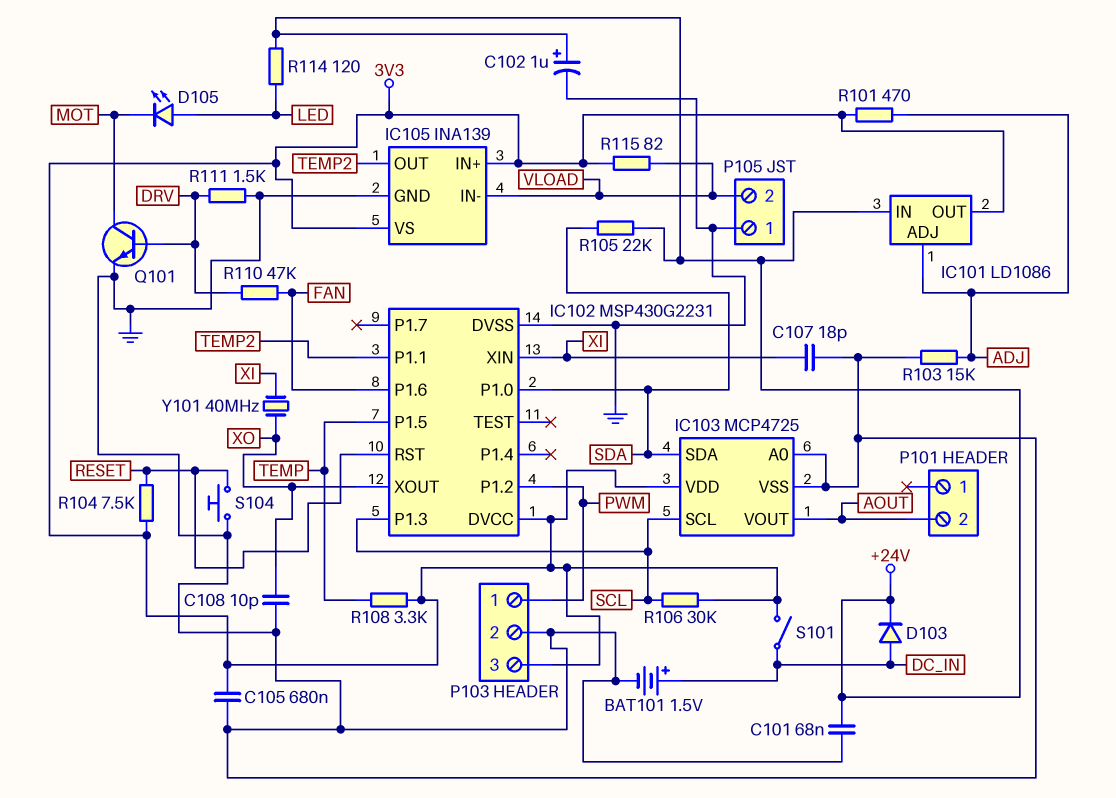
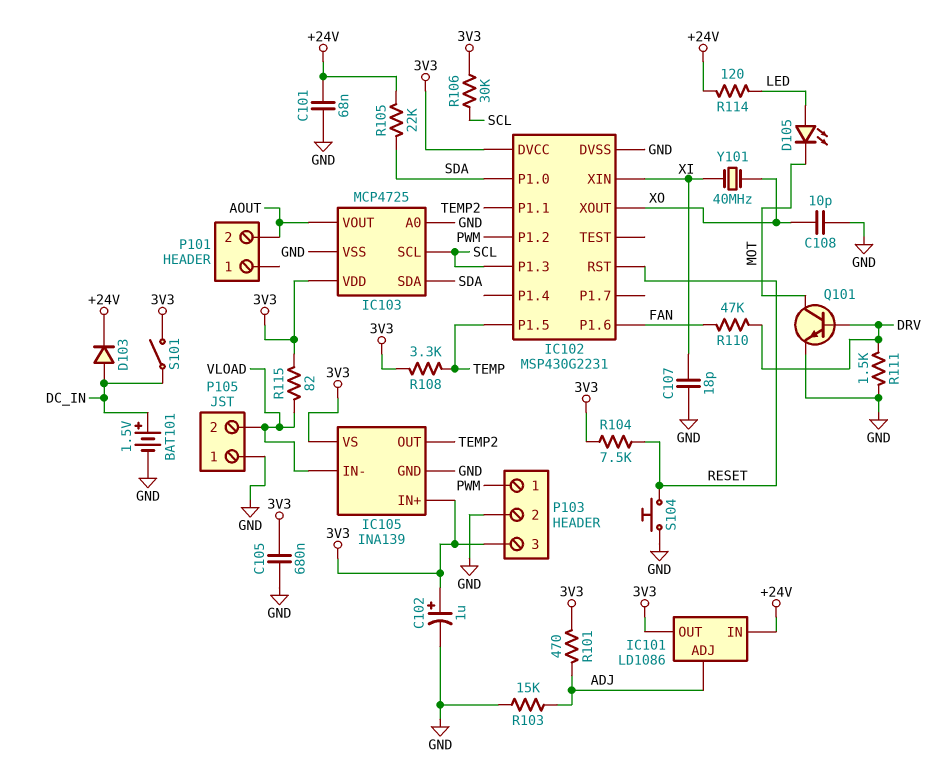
C102: 1uF (plus +24V, minus GND) -> 1uF (plus 3V3, minus GND)

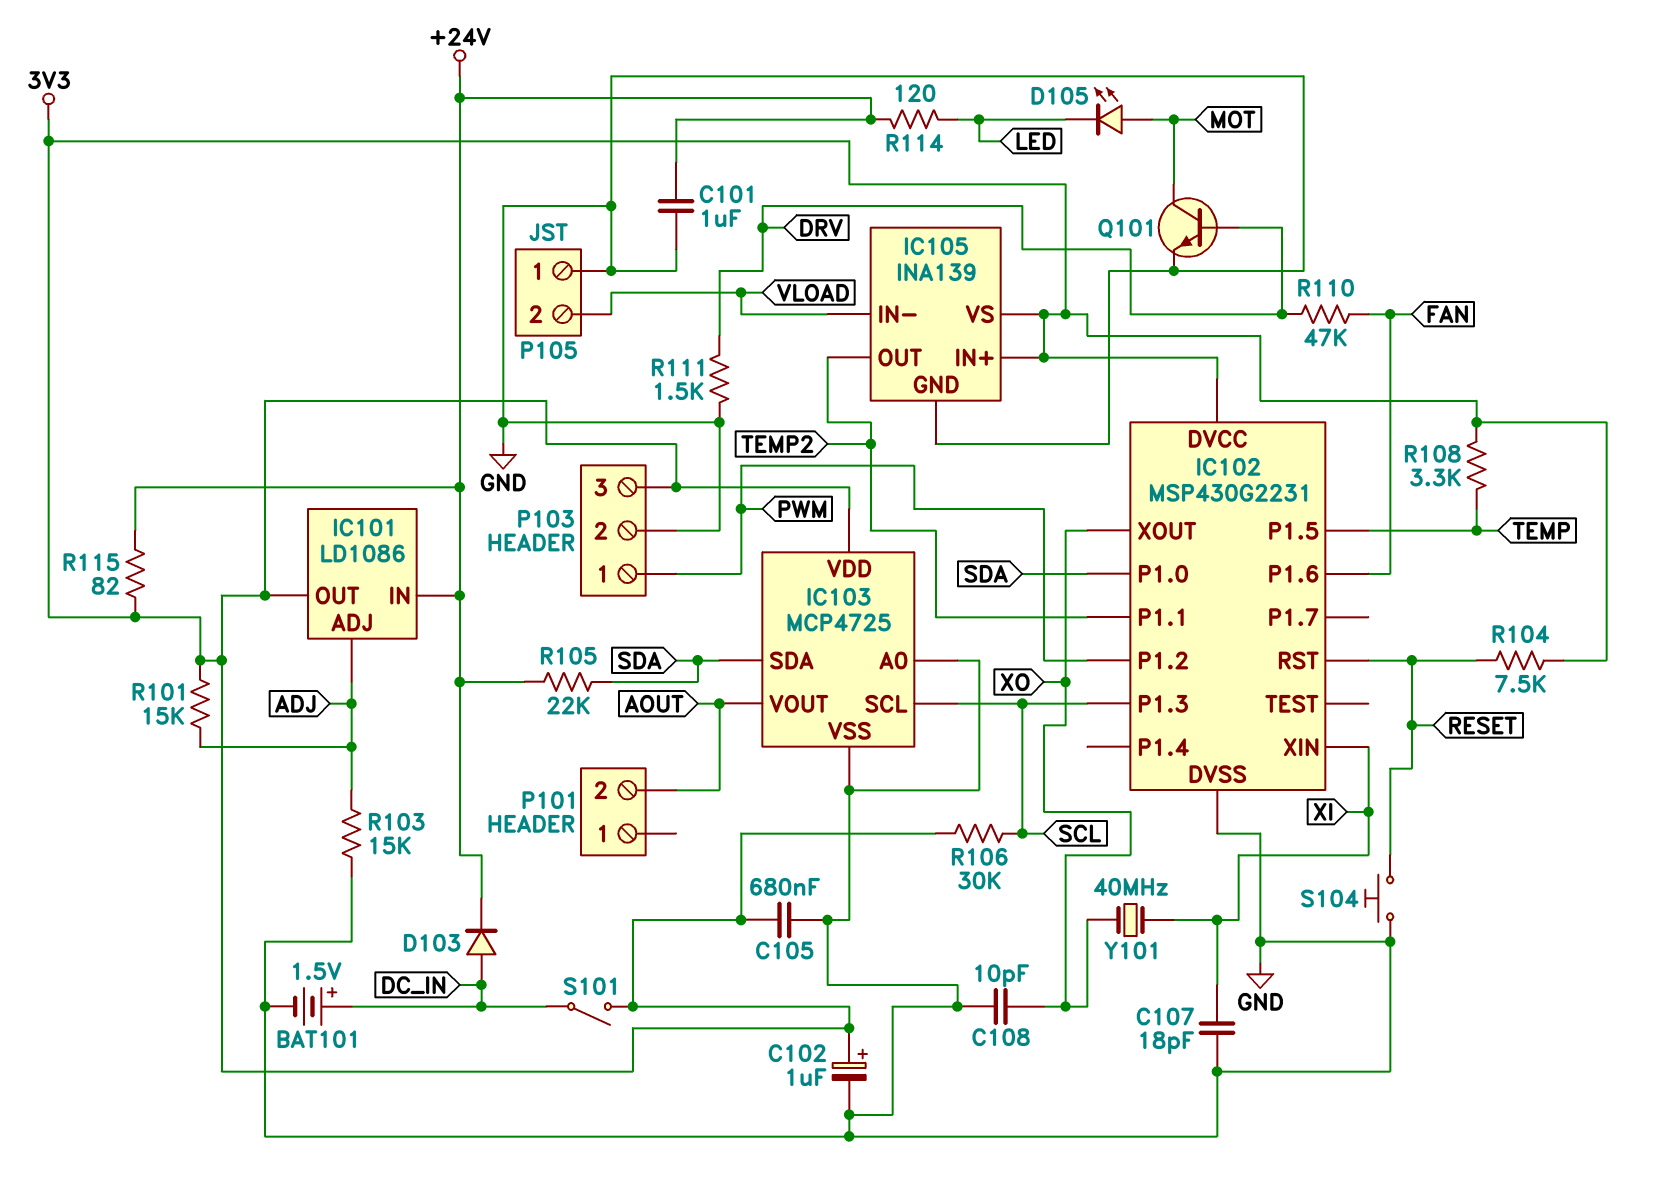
C101: 68nF (+24V, GND) -> 1uF (+24V, GND)
D105: LED (A LED, K MOT) -> LED (A MOT, K LED)
R101: 470 (3V3, ADJ) -> 15k (3V3, ADJ)
R115: 82 (3V3, VLOAD) -> 82 (+24V, 3V3)

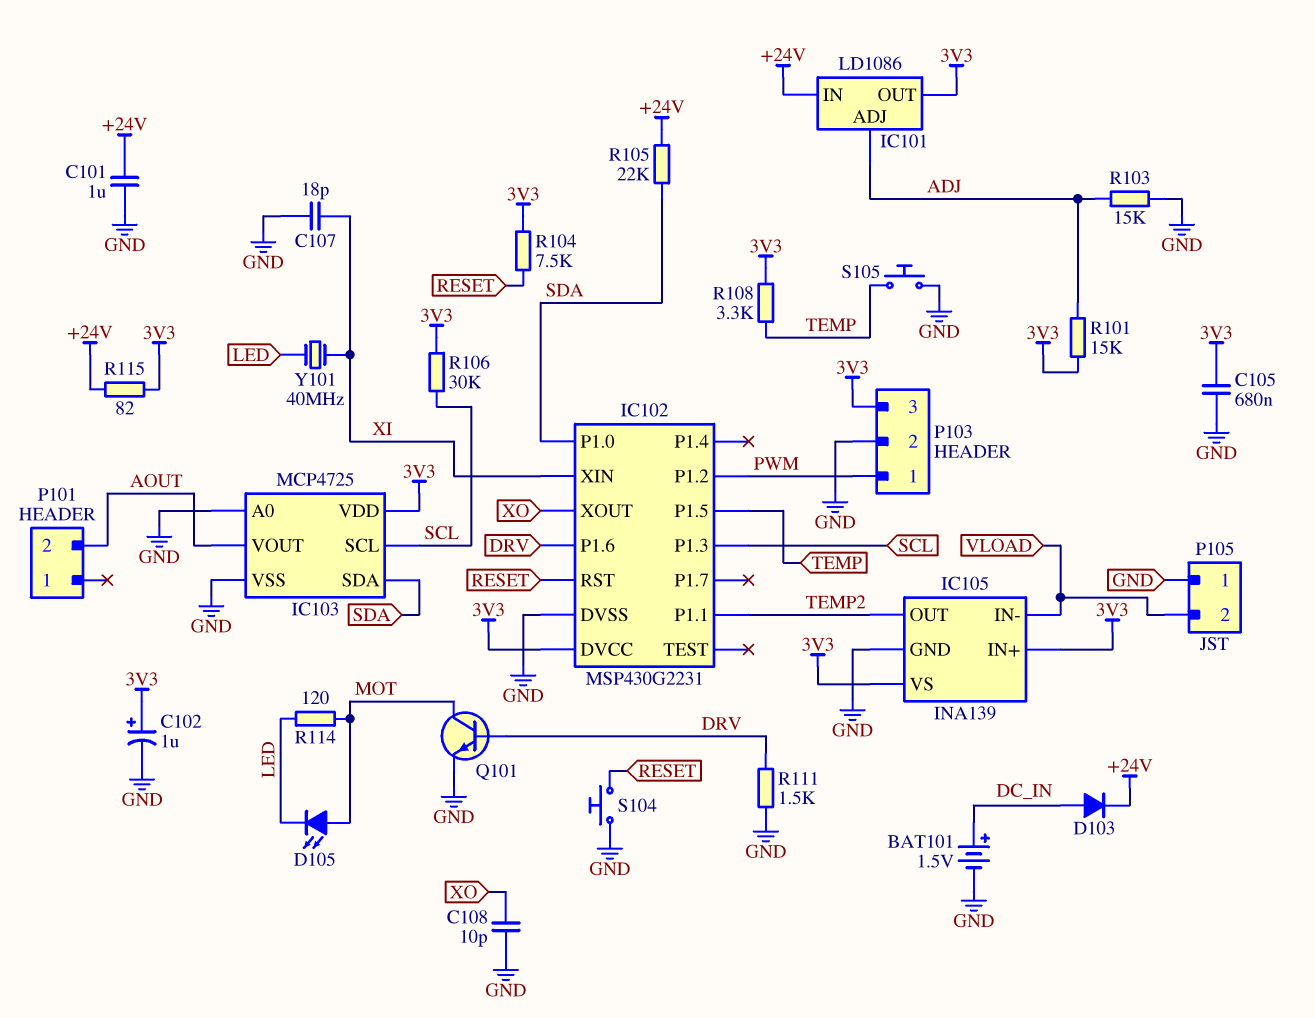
IC102 pin P1.6: FAN -> DRV
R110: 47k (DRV, FAN) -> none
R114: 120 (+24V, LED) -> 120 (LED, MOT)
S101: switch (3V3, DC_IN) -> none
S105: none -> button (GND, TEMP)
Y101: 40MHz (XI, XO) -> 40MHz (LED, XI)

